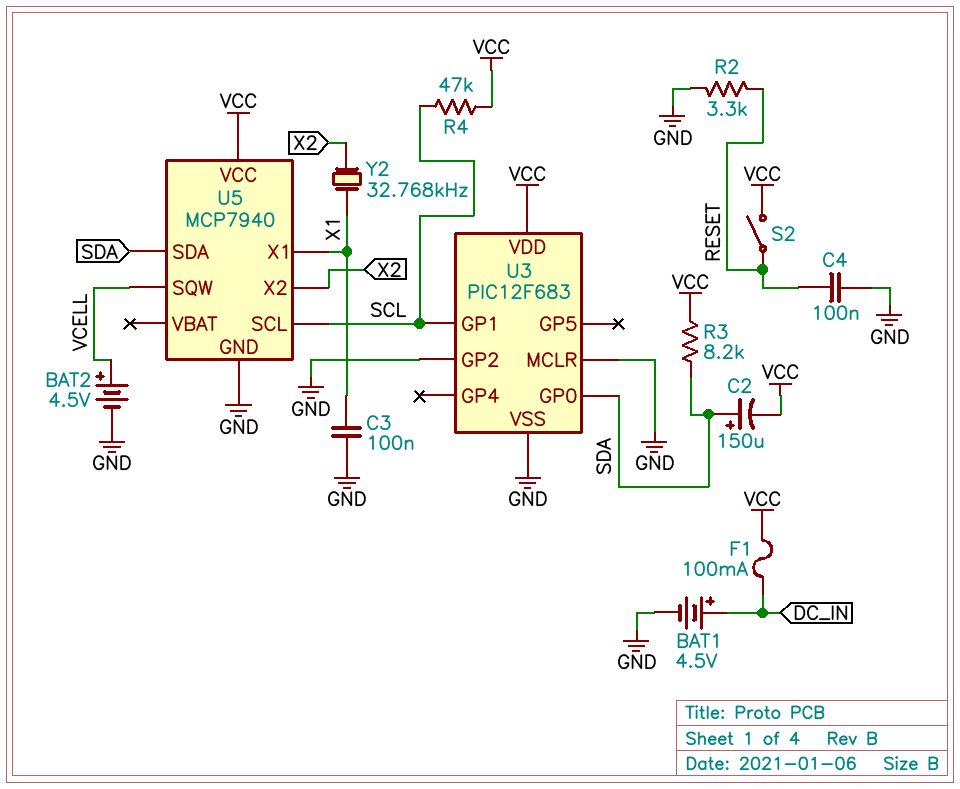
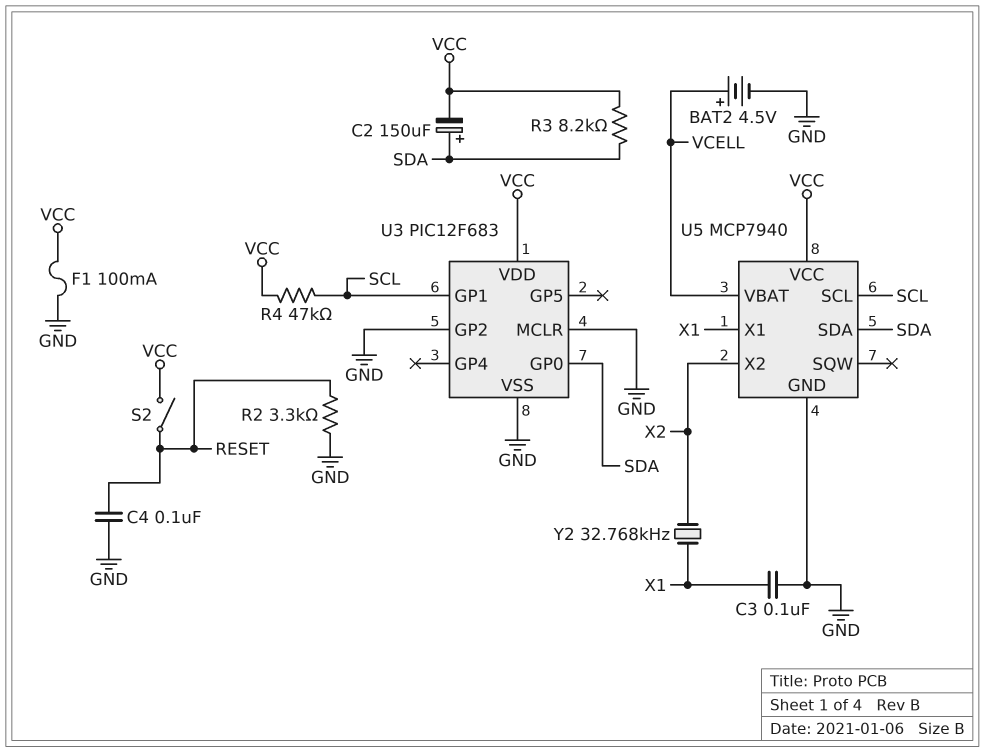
BAT1: 4.5V (plus DC_IN, minus GND) -> none
F1: 100mA (DC_IN, VCC) -> 100mA (GND, VCC)
U5 pin SQW: VCELL -> none
U5 pin VBAT: none -> VCELL

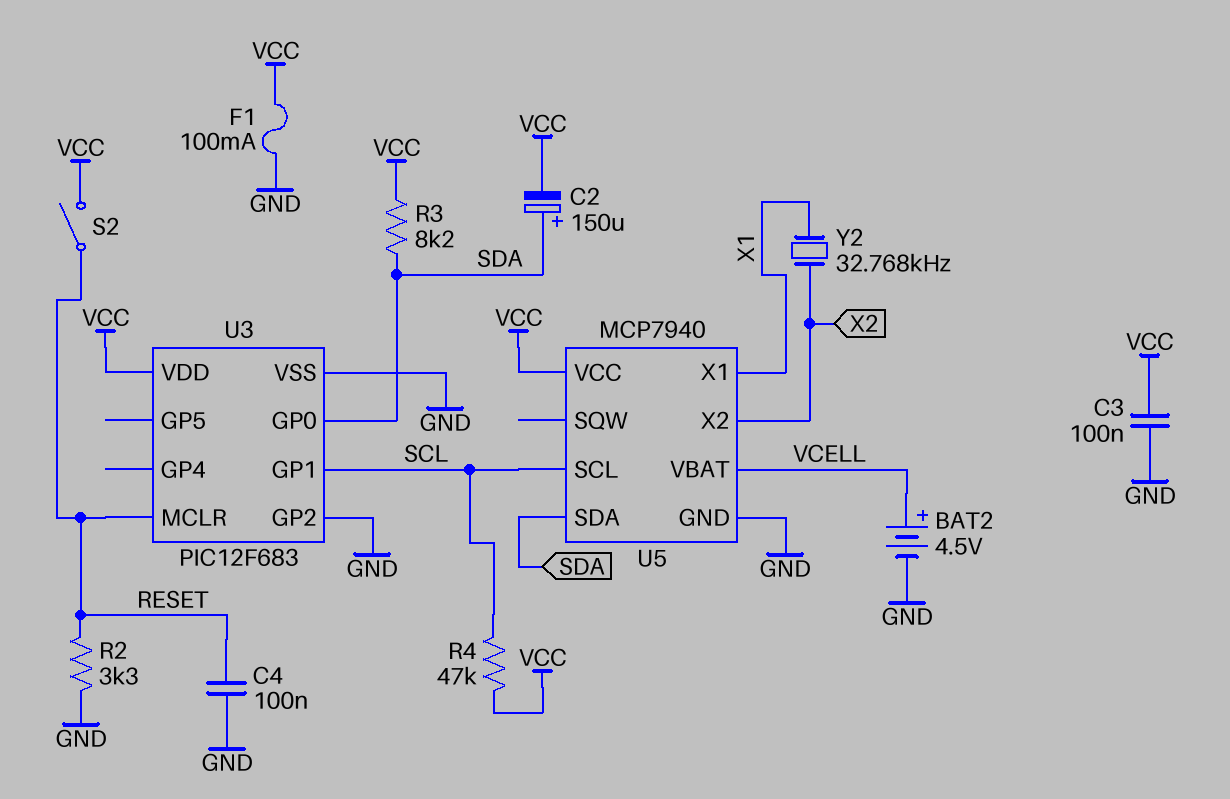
C3: 100nF (GND, X1) -> 100nF (GND, VCC)
U3 pin MCLR: GND -> RESET

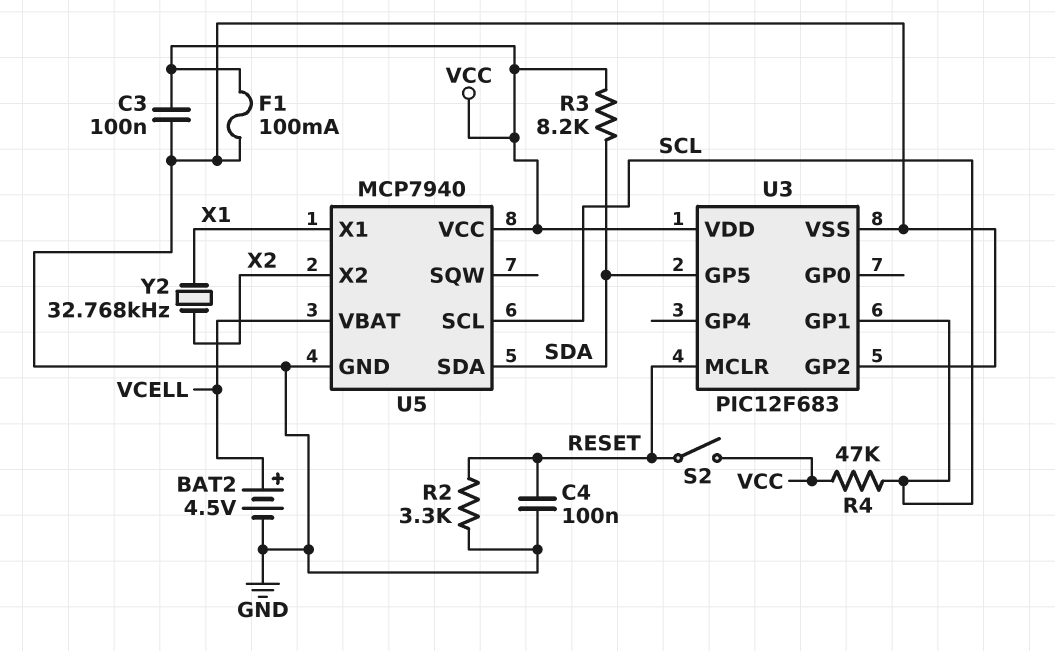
C2: 150uF (plus SDA, minus VCC) -> none
U3 pin GP0: SDA -> none
U3 pin GP5: none -> SDA

